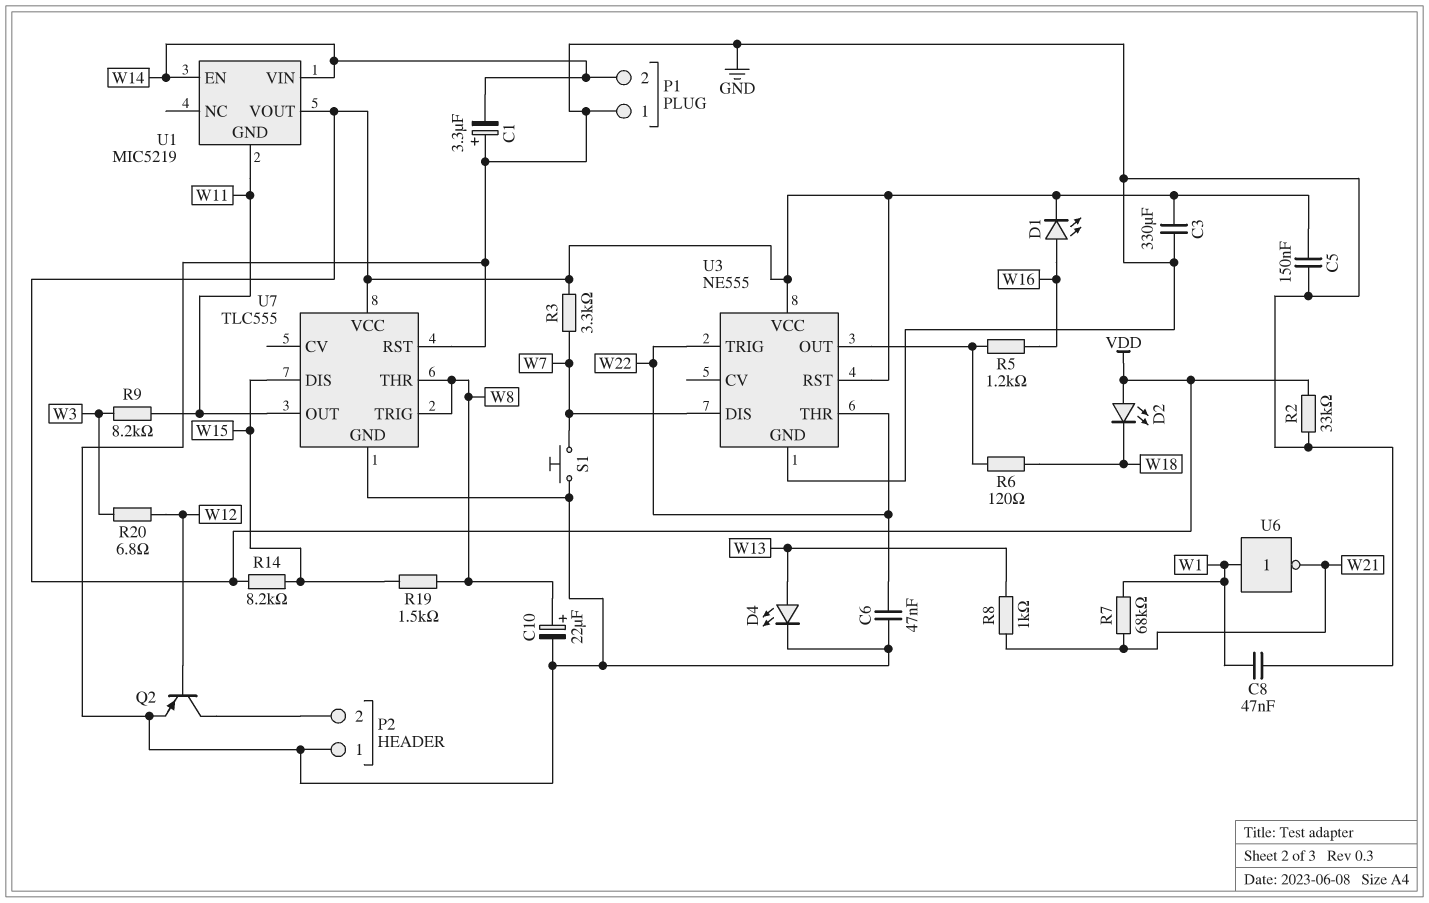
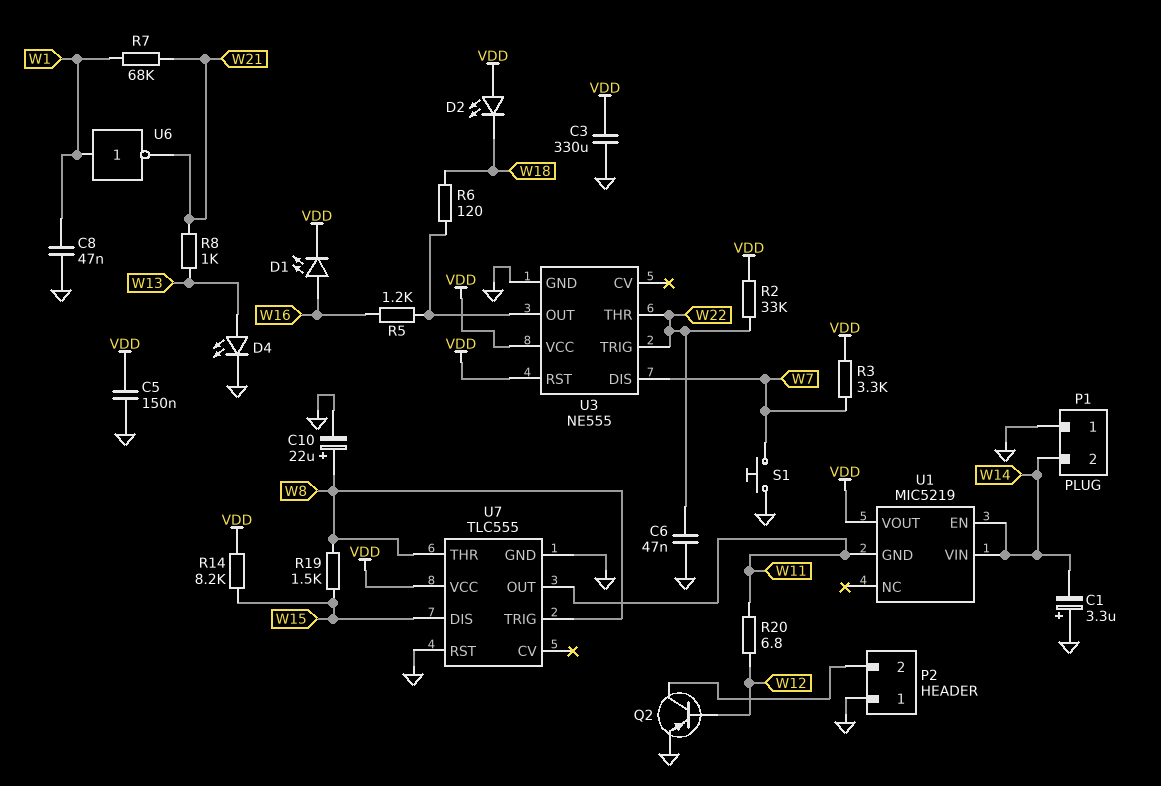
R2: 33k (GND, VDD) -> 33k (VDD, W22)
R9: 8.2k (W3, W11) -> none
R20: 6.8 (W3, W12) -> 6.8 (W11, W12)

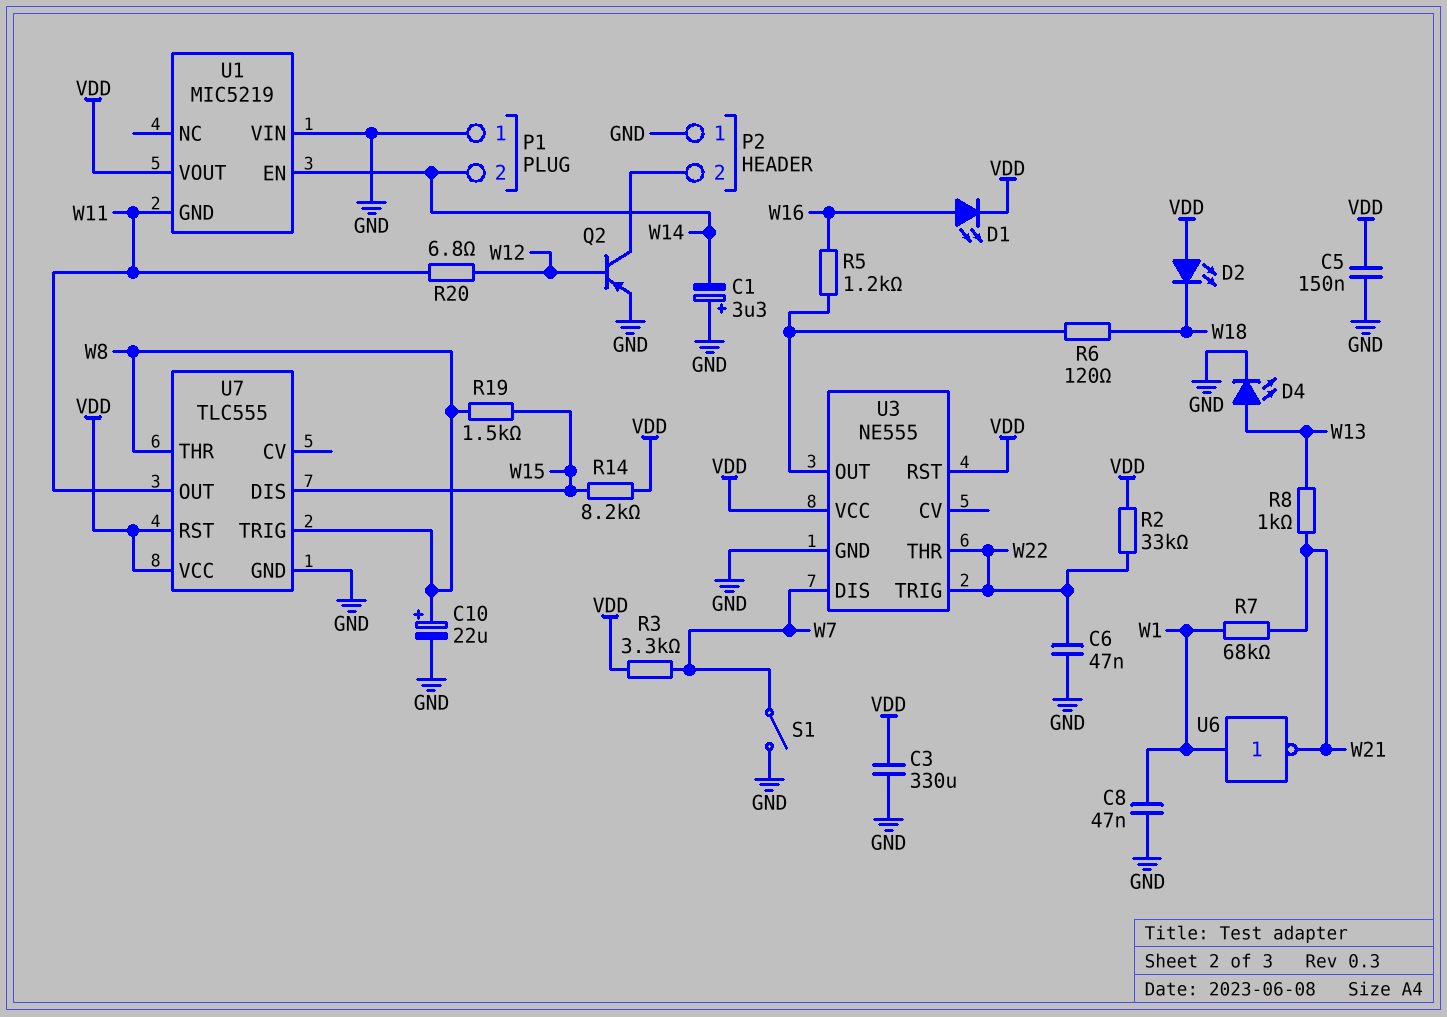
S1: button (GND, W7) -> switch (GND, W7)
U1 pin VIN: W14 -> GND
U7 pin RST: GND -> VDD

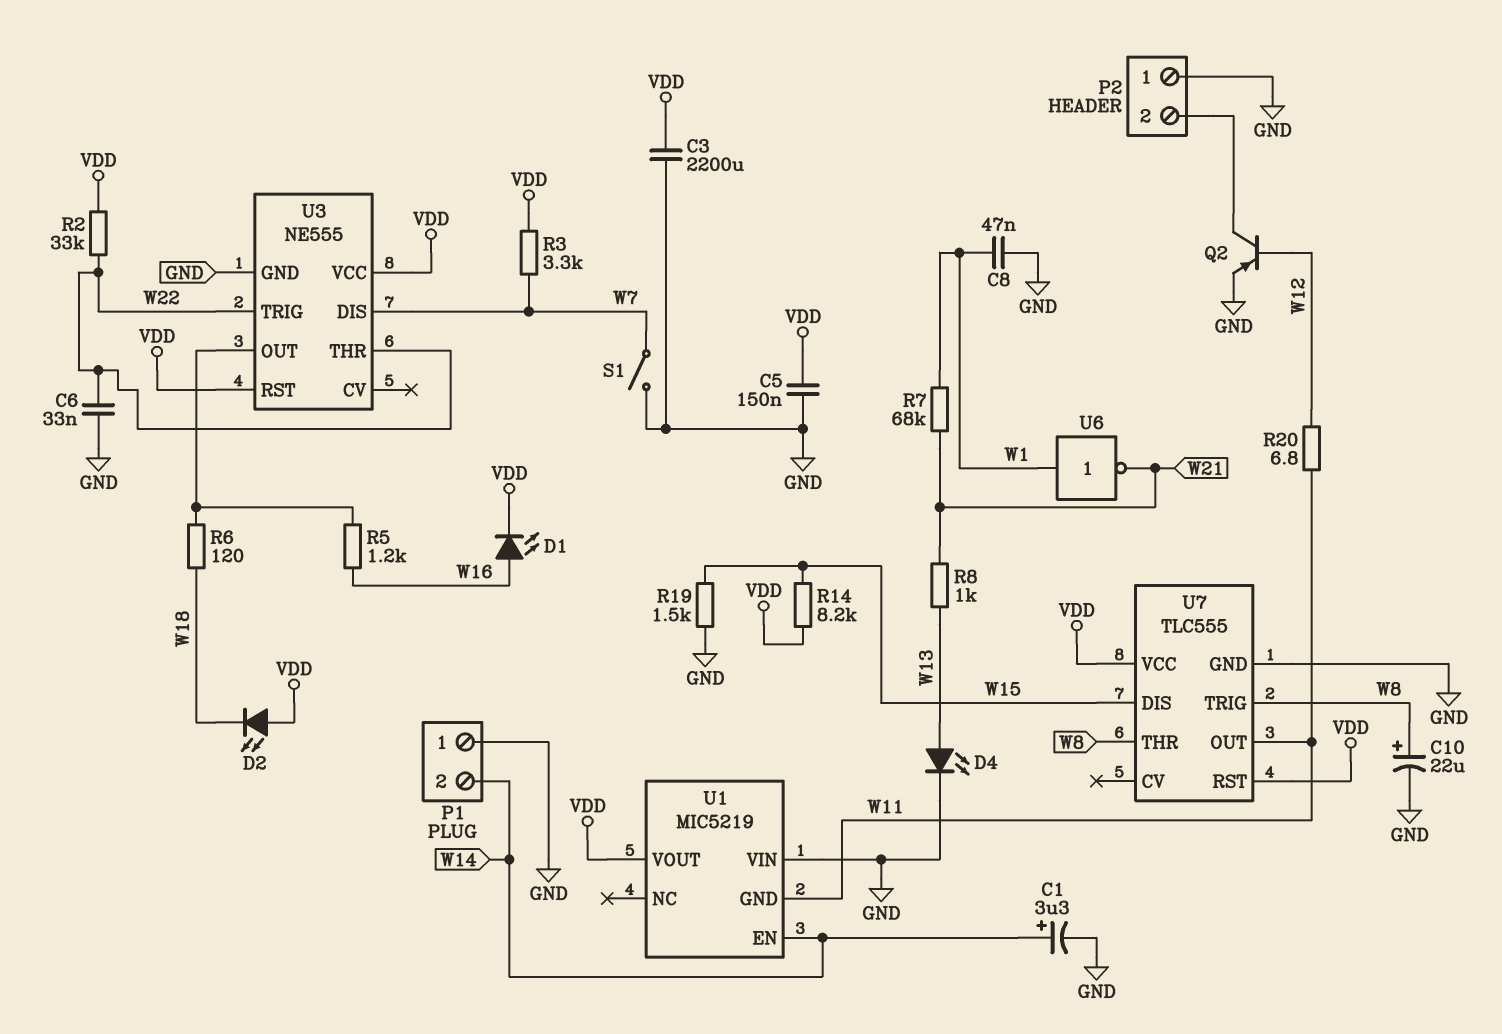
C1: 3.3uF (plus GND, minus W14) -> 3.3uF (plus W14, minus GND)
C3: 330uF (GND, VDD) -> 2200uF (GND, VDD)
C6: 47nF (GND, W22) -> 33nF (GND, W22)
R19: 1.5k (W8, W15) -> 1.5k (GND, W15)

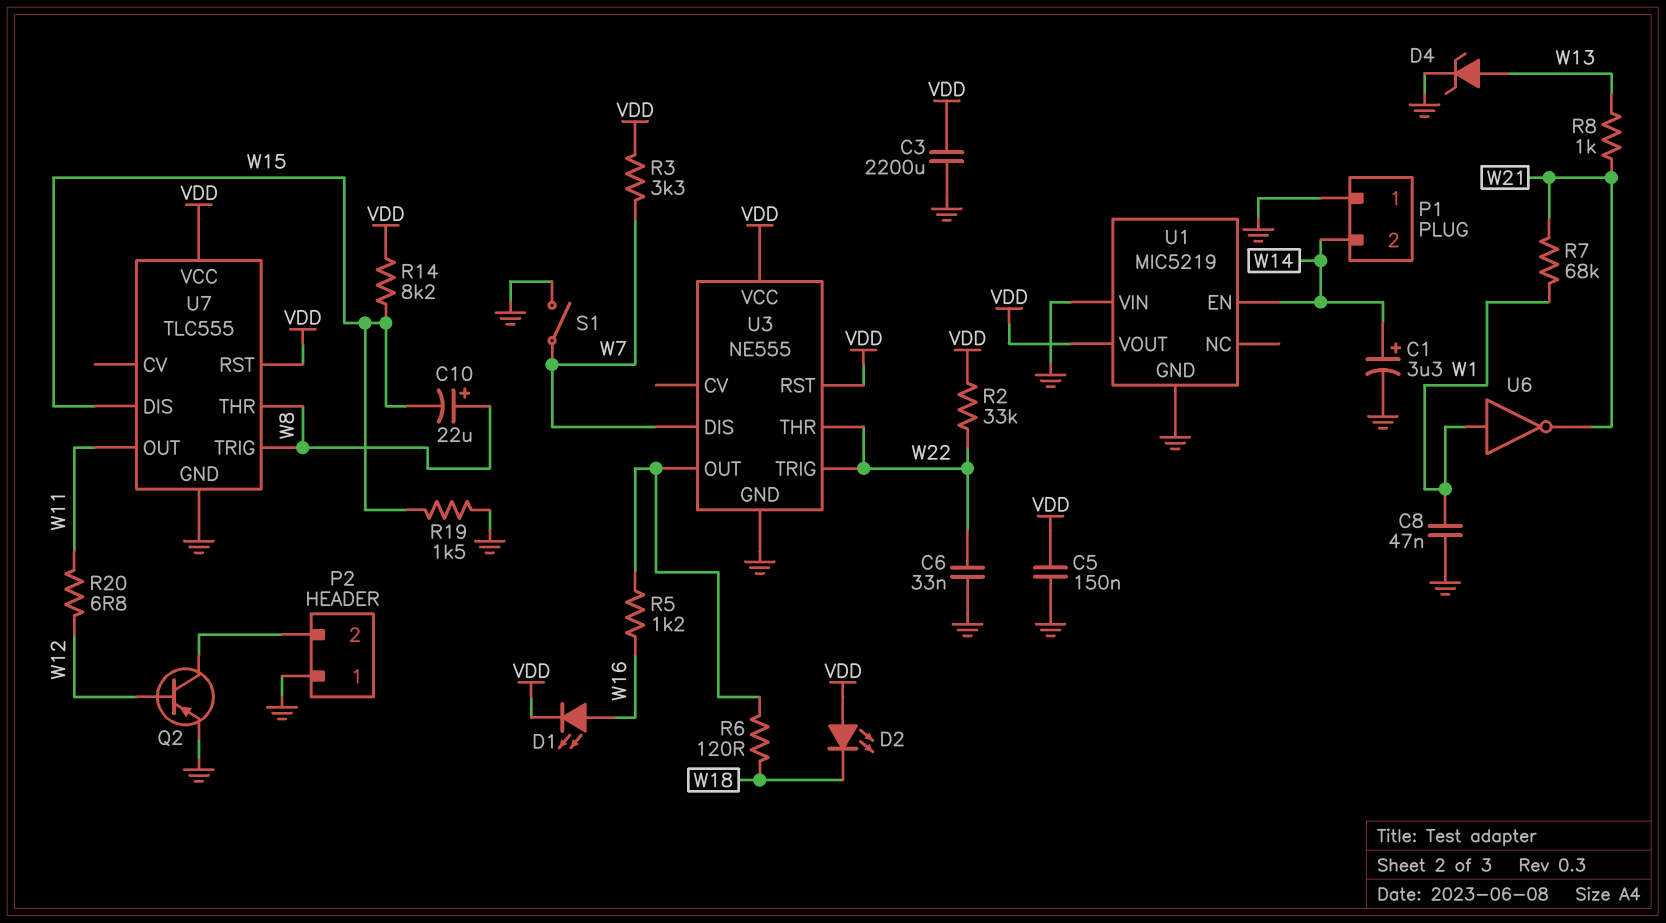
C10: 22uF (plus W8, minus GND) -> 22uF (plus W8, minus W15)
D4: LED (A W13, K GND) -> zener (A W13, K GND)
U1 pin GND: W11 -> GND

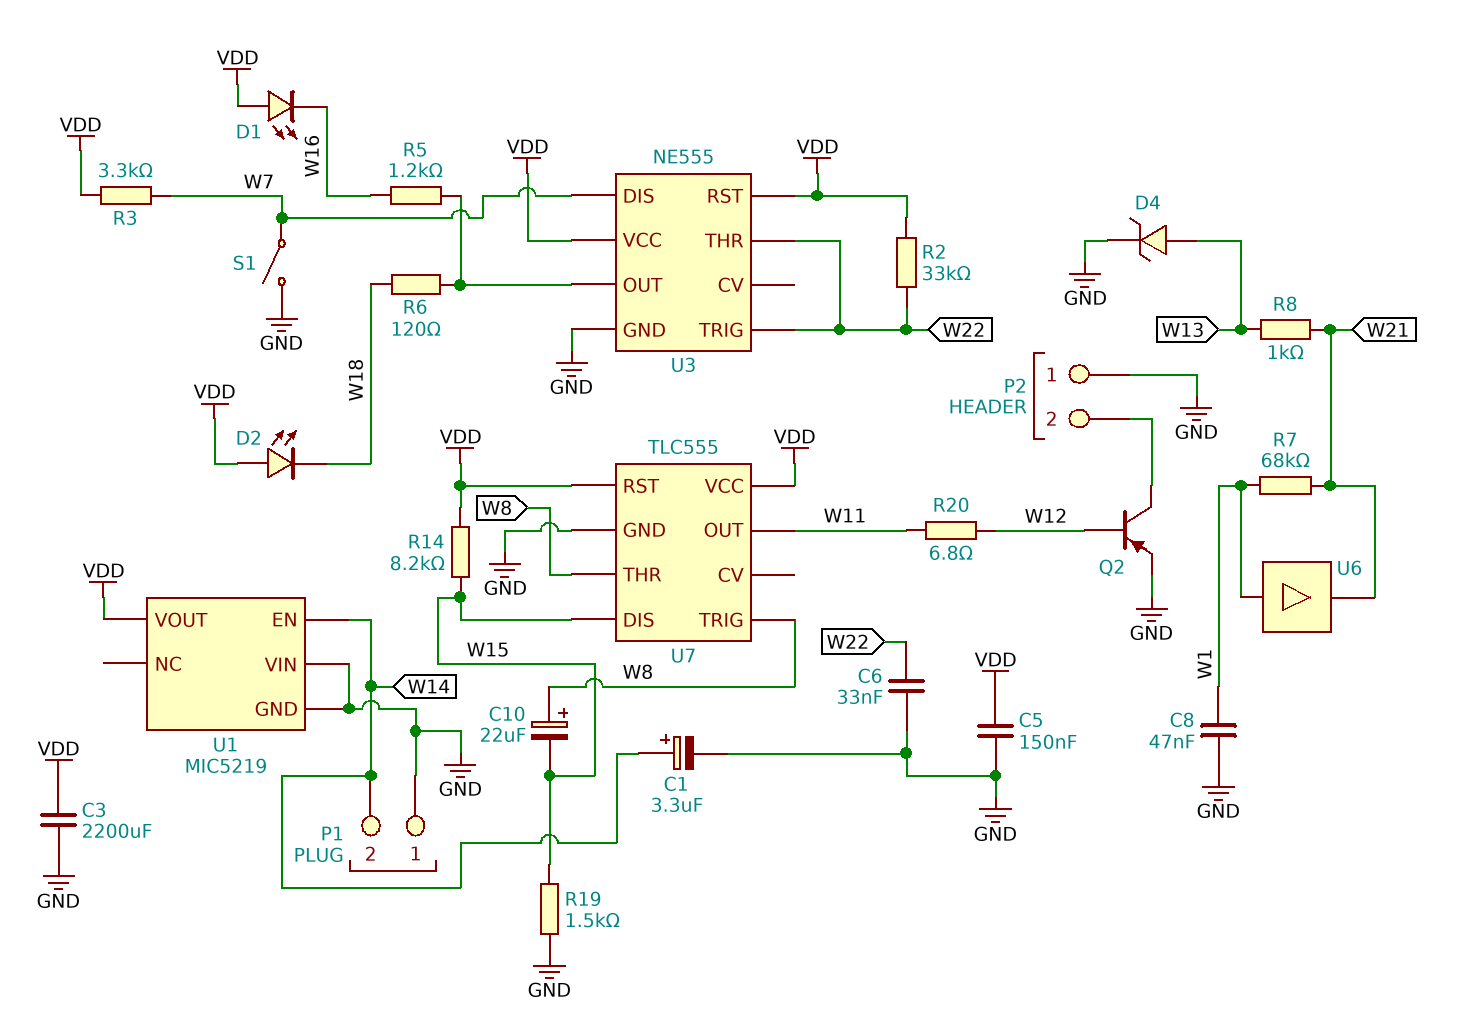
D1: LED (A W16, K VDD) -> LED (A VDD, K W16)
U6: NOT (in W1, out W21) -> buffer (in W1, out W21)

